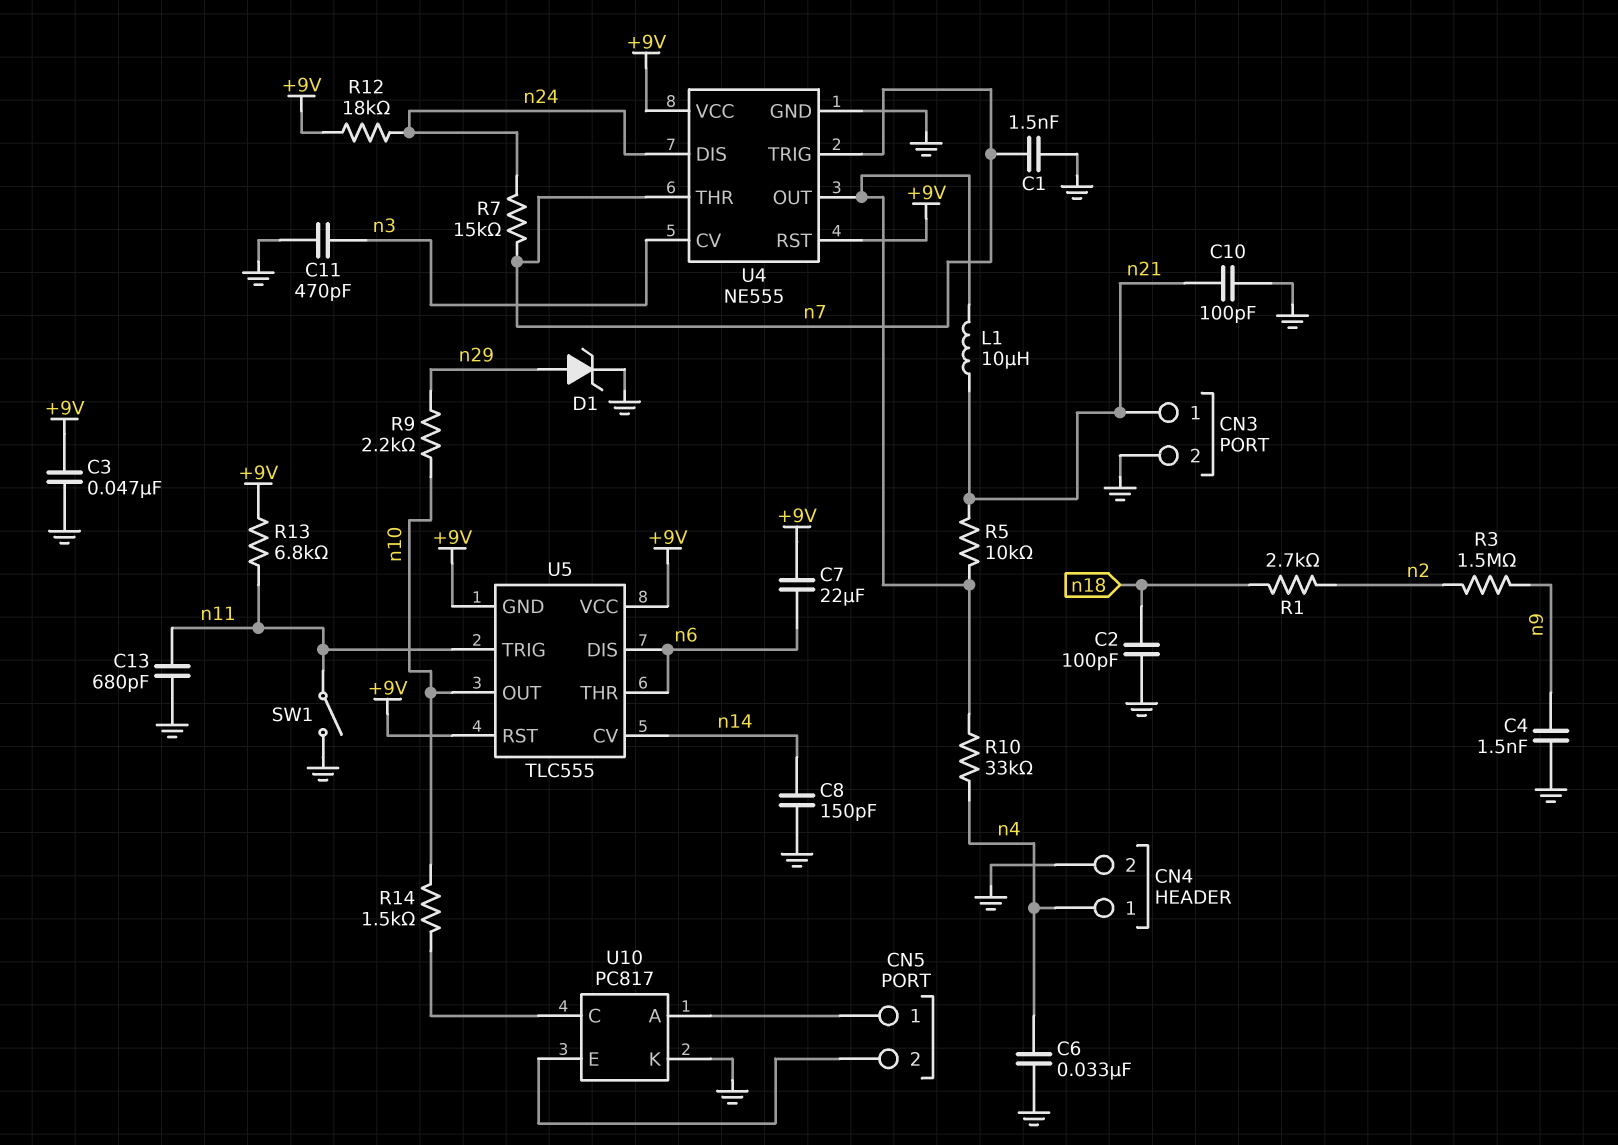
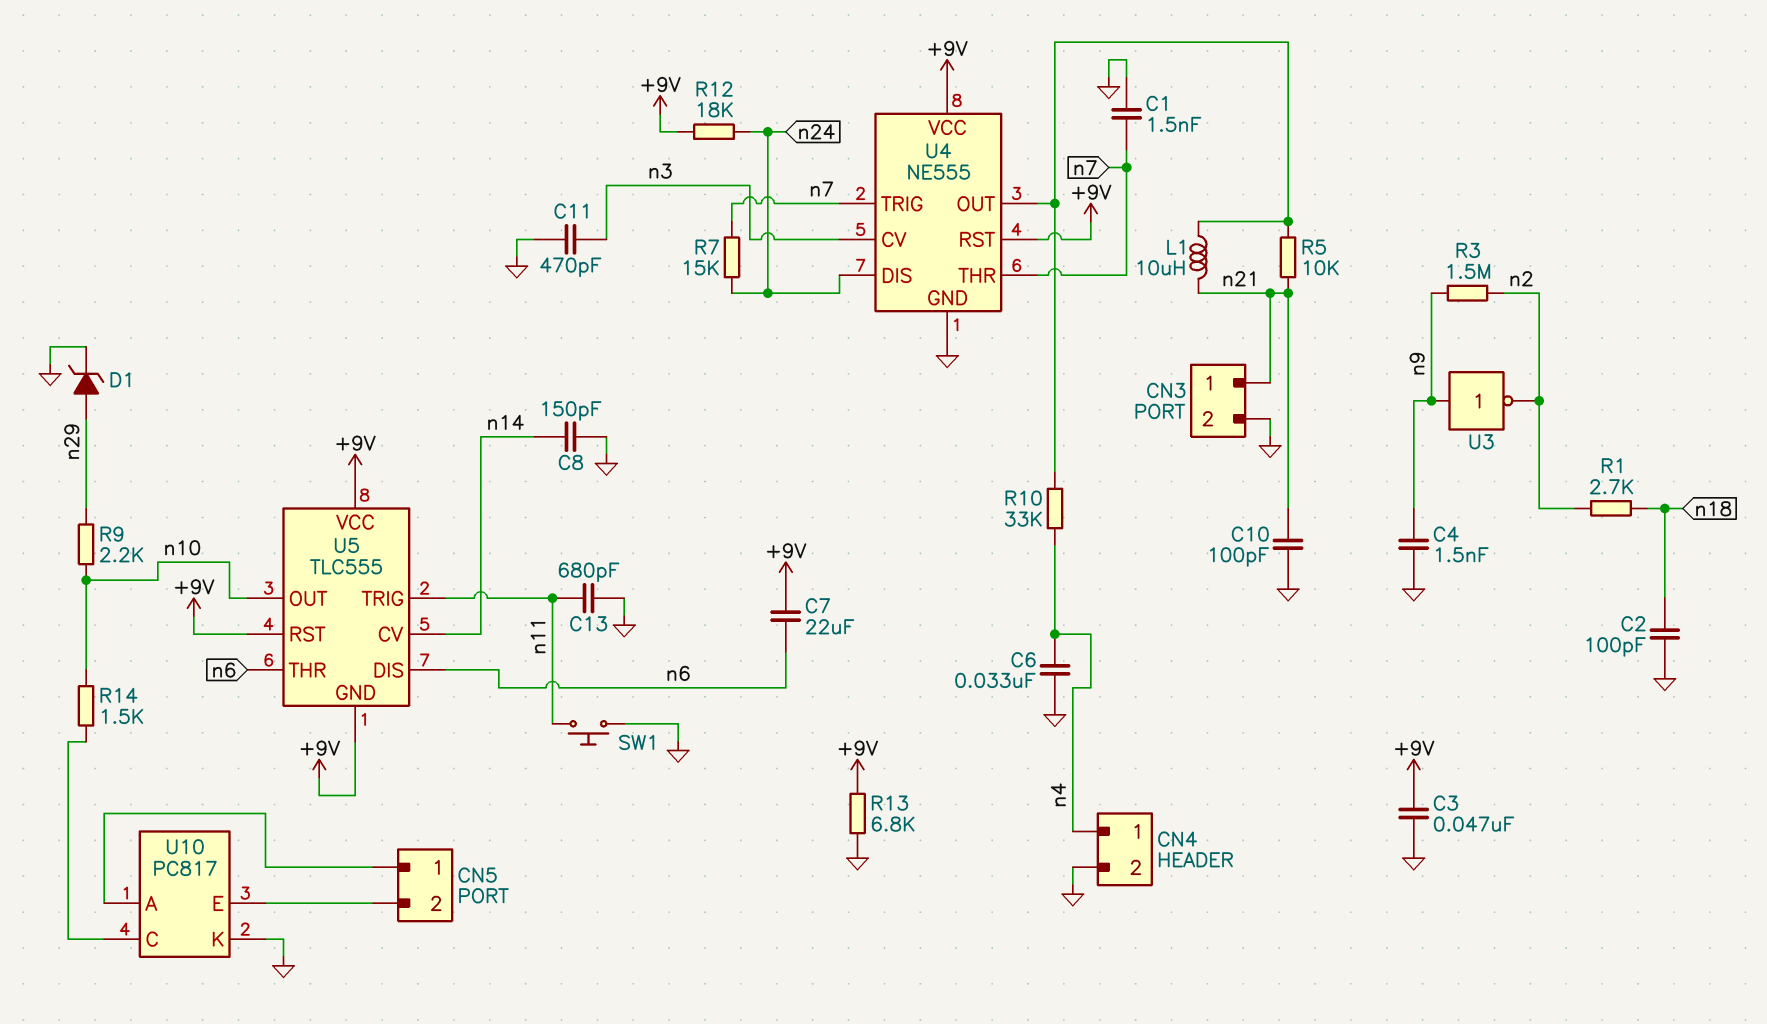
R13: 6.8k (+9V, n11) -> 6.8k (+9V, GND)
SW1: switch (GND, n11) -> button (GND, n11)
U3: none -> NOT (in n9, out n2)

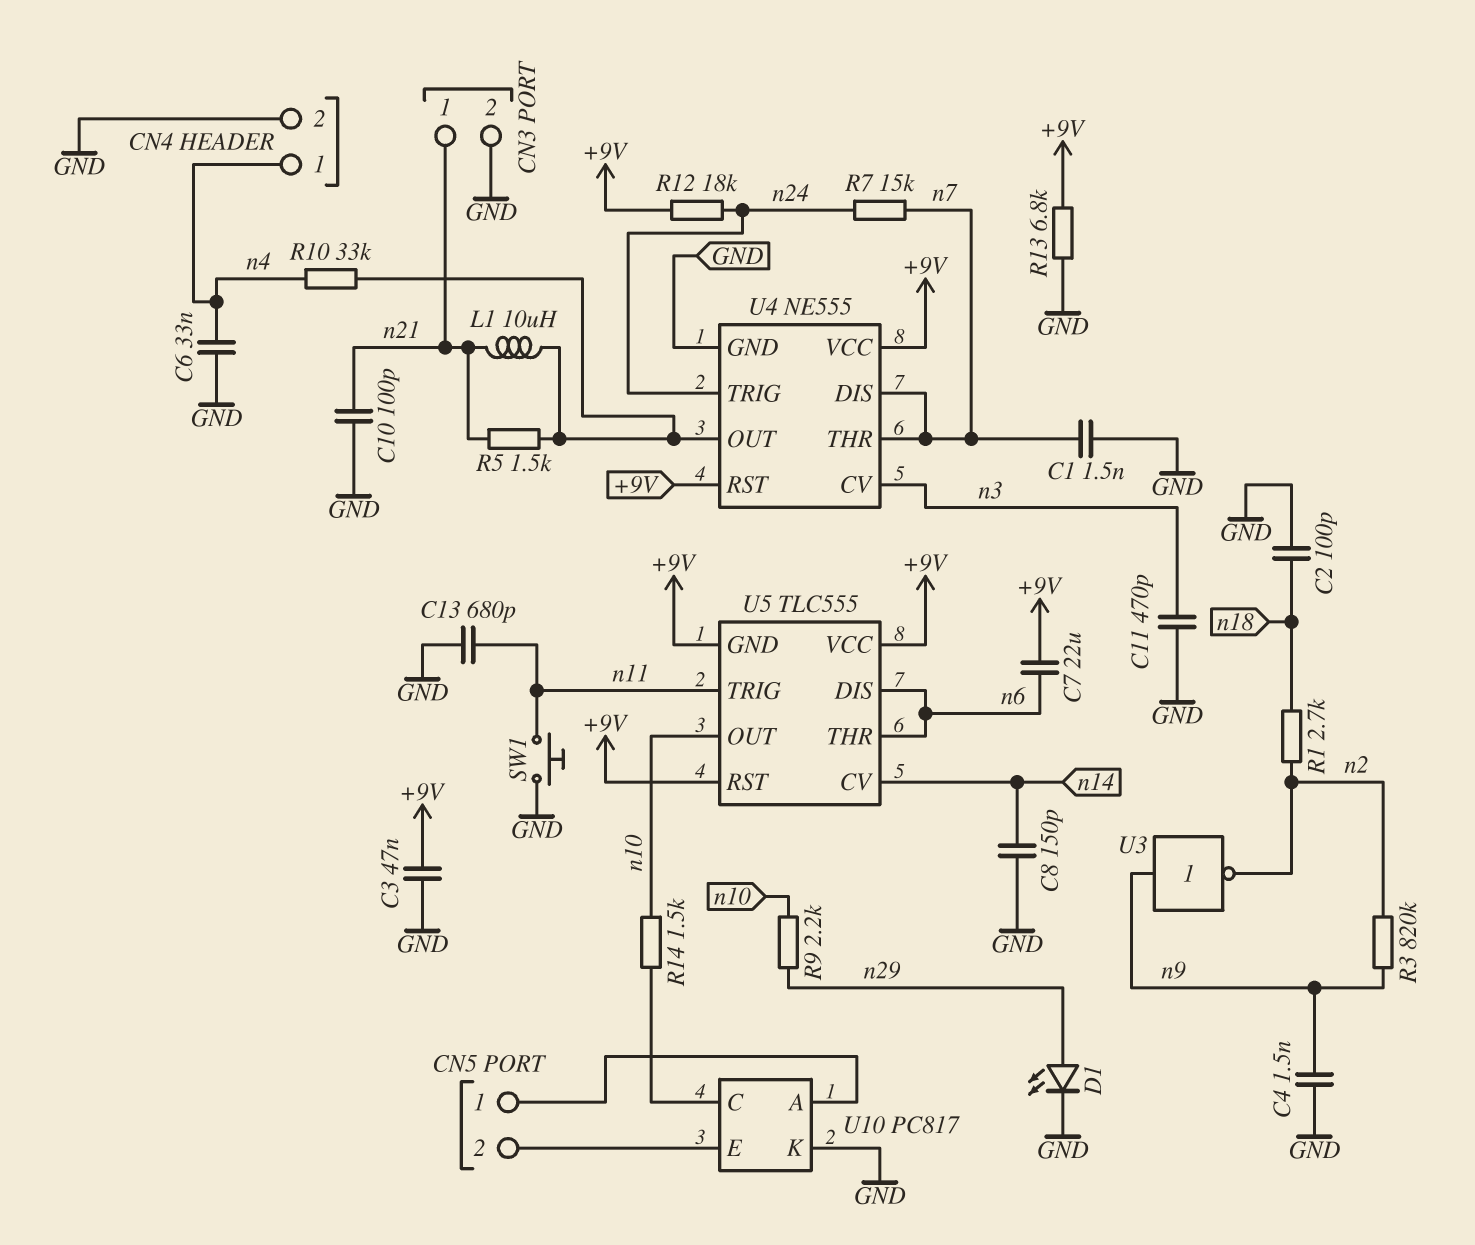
D1: zener (A n29, K GND) -> LED (A n29, K GND)
R3: 1.5M (n2, n9) -> 820k (n2, n9)
R5: 10k (U4/OUT, n21) -> 1.5k (U4/OUT, n21)
U4 pin DIS: n24 -> n7
U4 pin TRIG: n7 -> n24

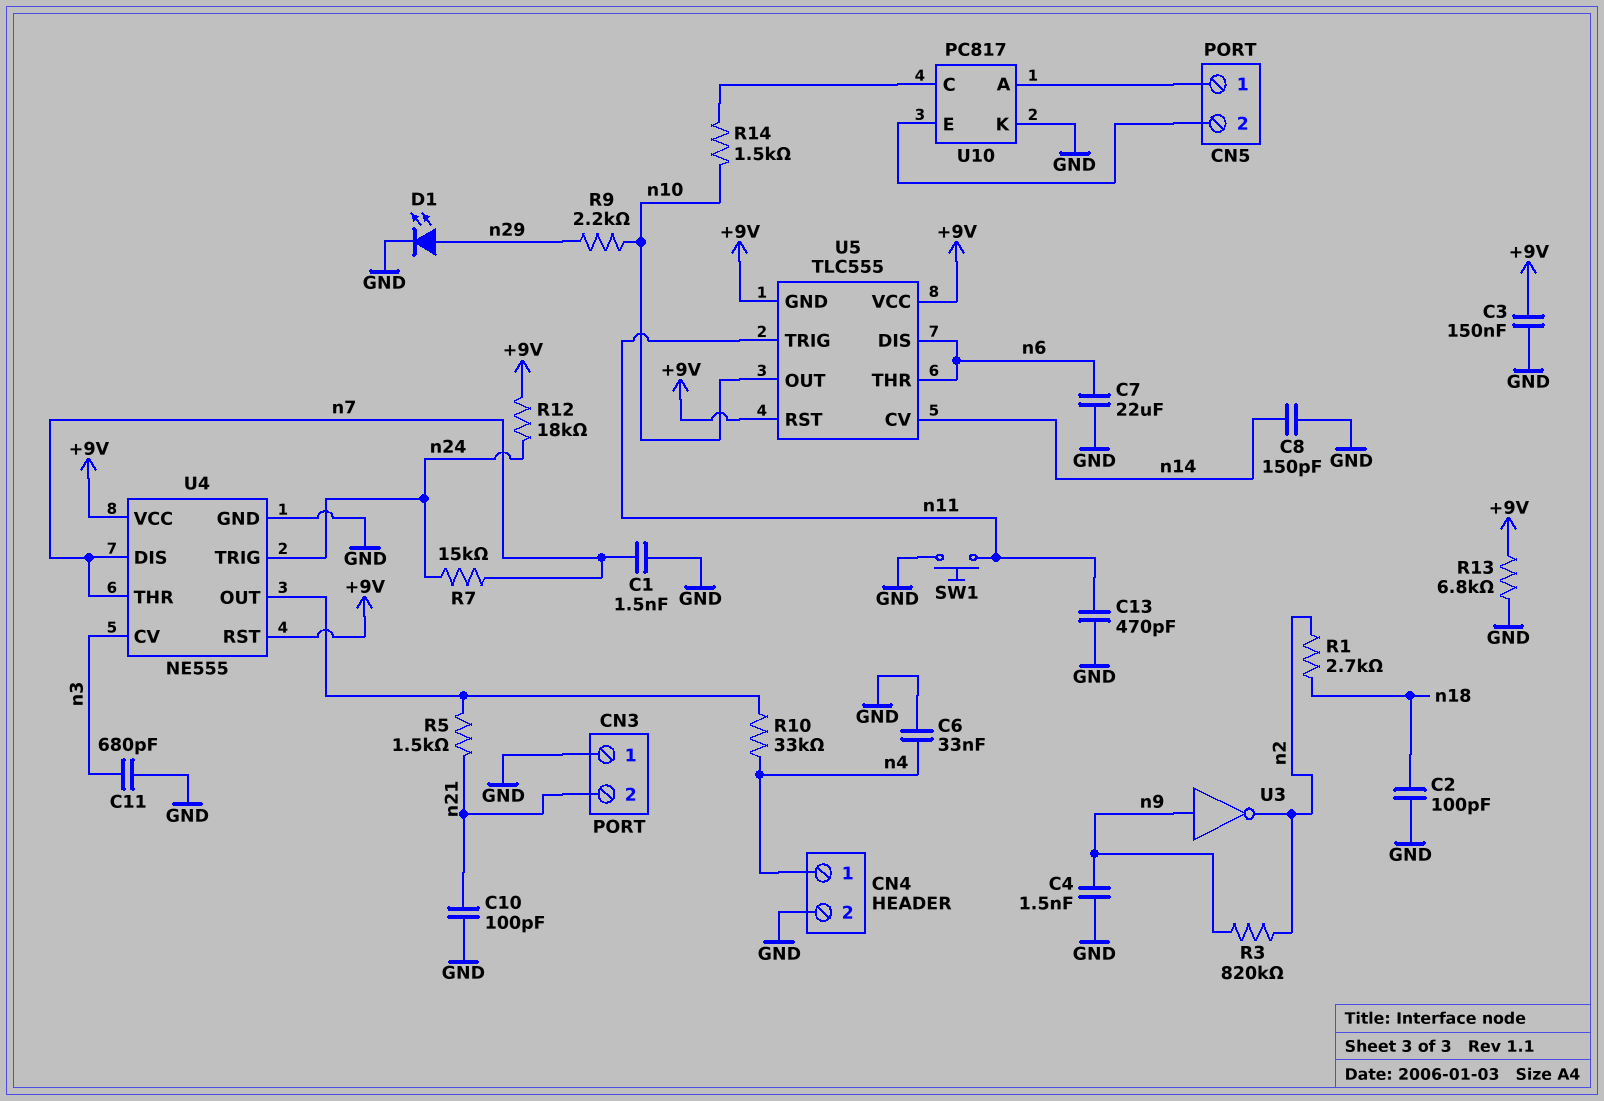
C3: 47nF (+9V, GND) -> 150nF (+9V, GND)
C7: 22uF (+9V, n6) -> 22uF (GND, n6)
C11: 470pF (GND, n3) -> 680pF (GND, n3)
C13: 680pF (GND, n11) -> 470pF (GND, n11)
CN3 pin 1: n21 -> GND
CN3 pin 2: GND -> n21
L1: 10uH (U4/OUT, n21) -> none

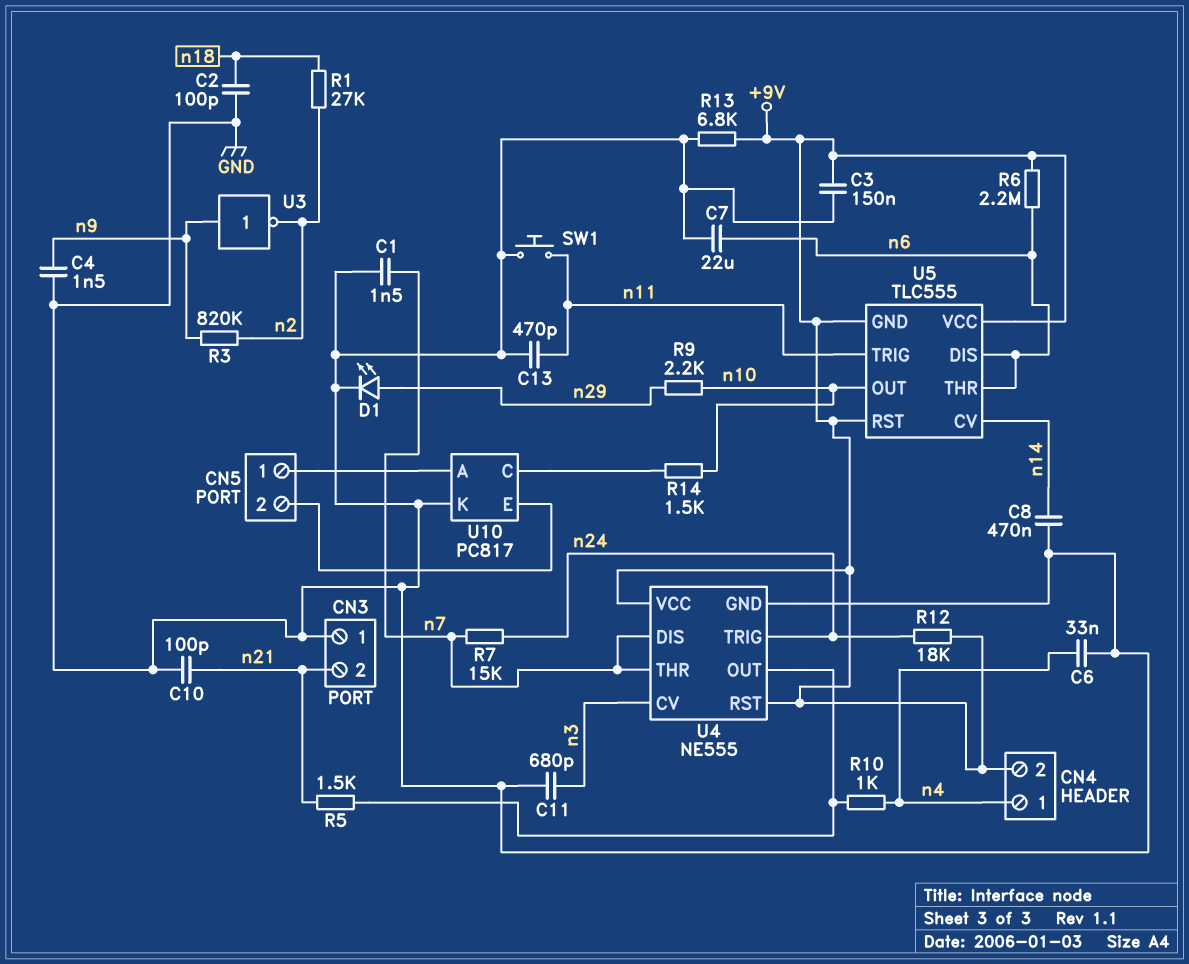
C8: 150pF (GND, n14) -> 470nF (GND, n14)
CN4 pin 2: GND -> +9V
R1: 2.7k (n2, n18) -> 27k (n2, n18)
R6: none -> 2.2M (+9V, n6)
R10: 33k (U4/OUT, n4) -> 1k (U4/OUT, n4)

